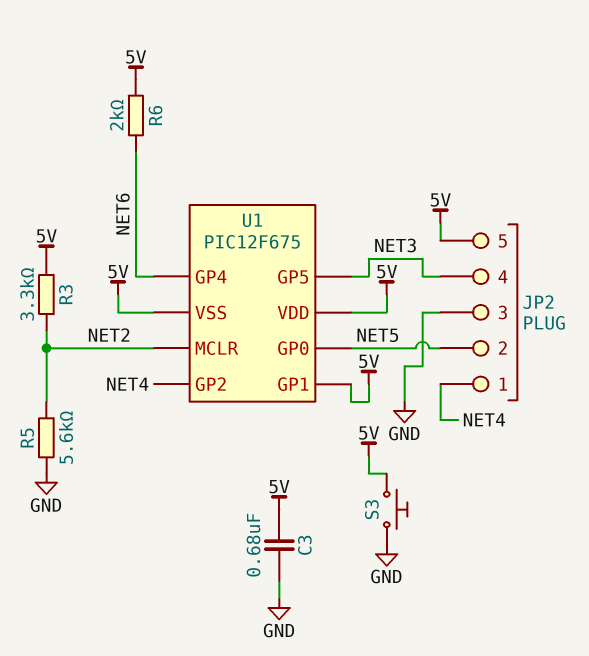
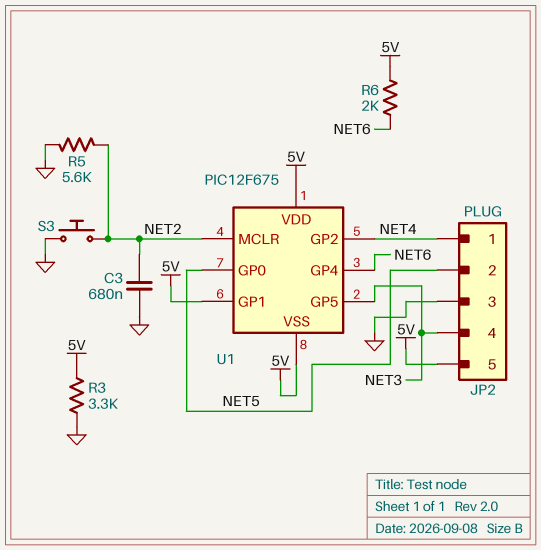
C3: 680nF (5V, GND) -> 680nF (GND, NET2)
R3: 3.3k (5V, NET2) -> 3.3k (5V, GND)
S3: button (5V, GND) -> button (GND, NET2)

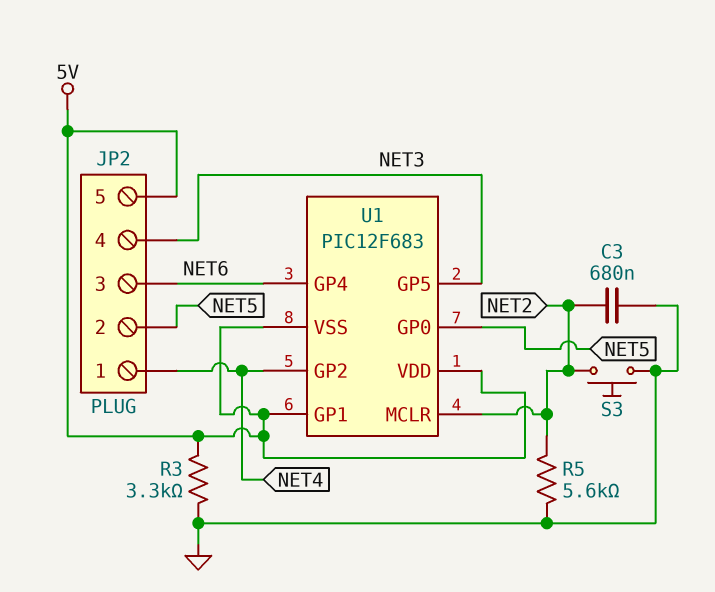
JP2 pin 3: GND -> NET6
R6: 2k (5V, NET6) -> none
U1: PIC12F675 -> PIC12F683

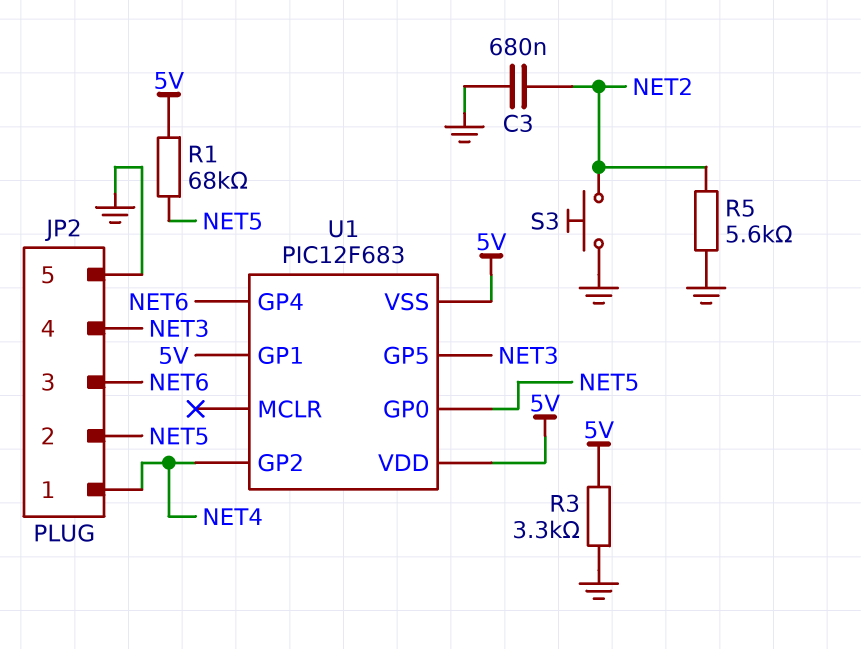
JP2 pin 5: 5V -> GND
R1: none -> 68k (5V, NET5)
U1 pin MCLR: NET2 -> none

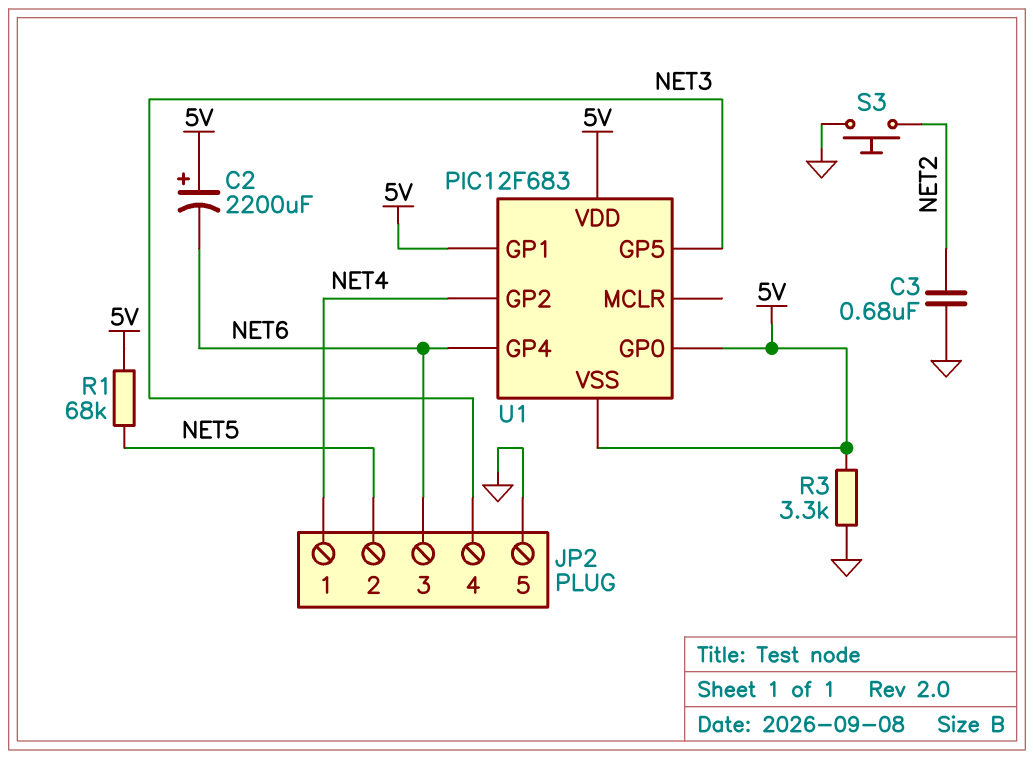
C2: none -> 2200uF (plus 5V, minus NET6)
R5: 5.6k (GND, NET2) -> none
U1 pin GP0: NET5 -> 5V

